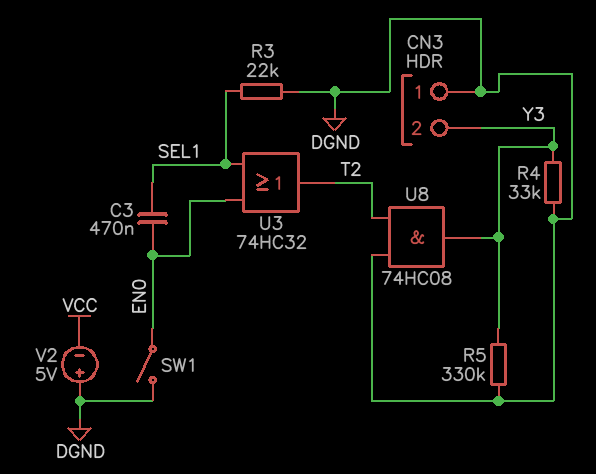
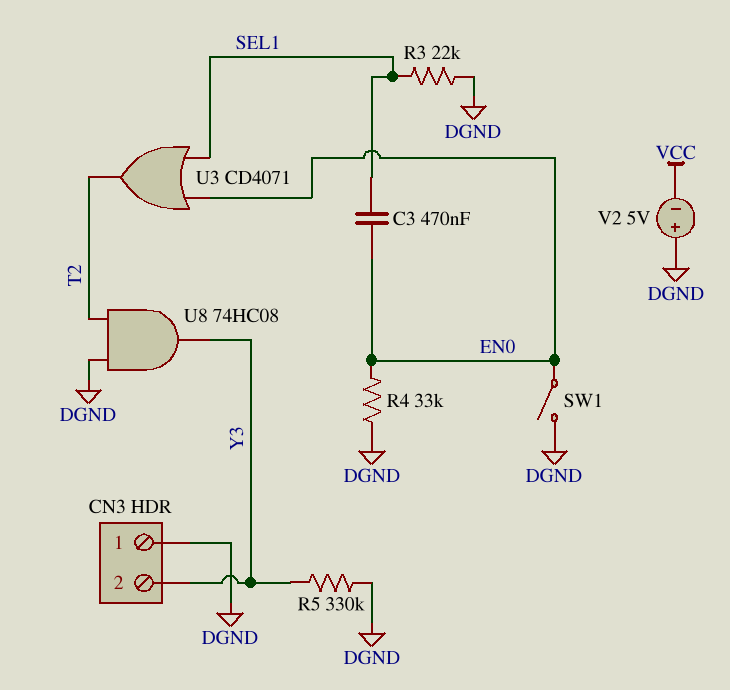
R4: 33k (DGND, Y3) -> 33k (DGND, EN0)
U3: OR 74HC32 (in EN0, in SEL1, out T2) -> OR CD4071 (in EN0, in SEL1, out T2)

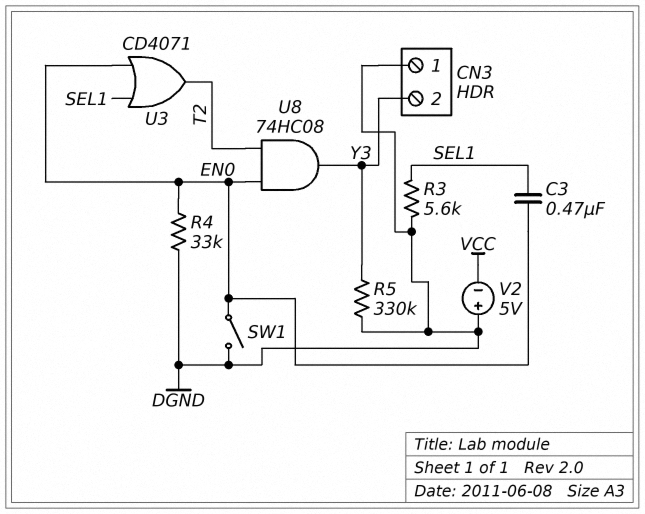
R3: 22k (DGND, SEL1) -> 5.6k (DGND, SEL1)
U8: AND 74HC08 (in DGND, in T2, out Y3) -> AND 74HC08 (in EN0, in T2, out Y3)

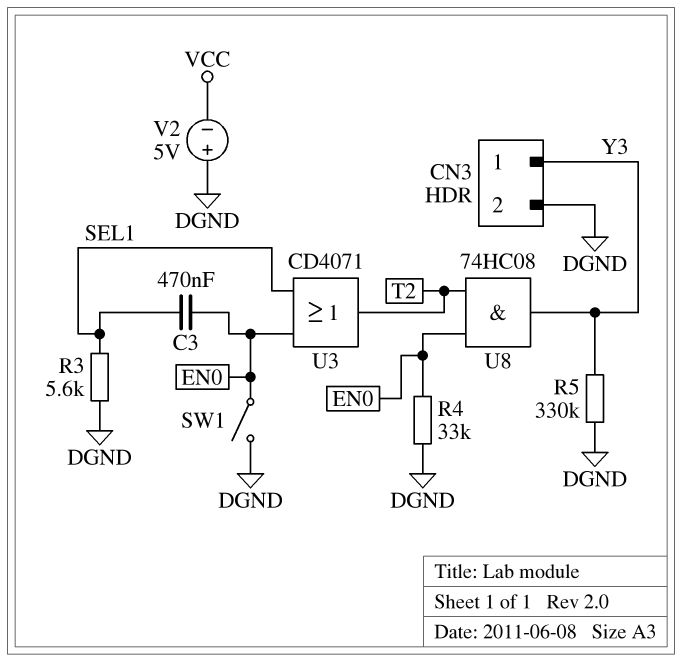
CN3 pin 1: DGND -> Y3
CN3 pin 2: Y3 -> DGND

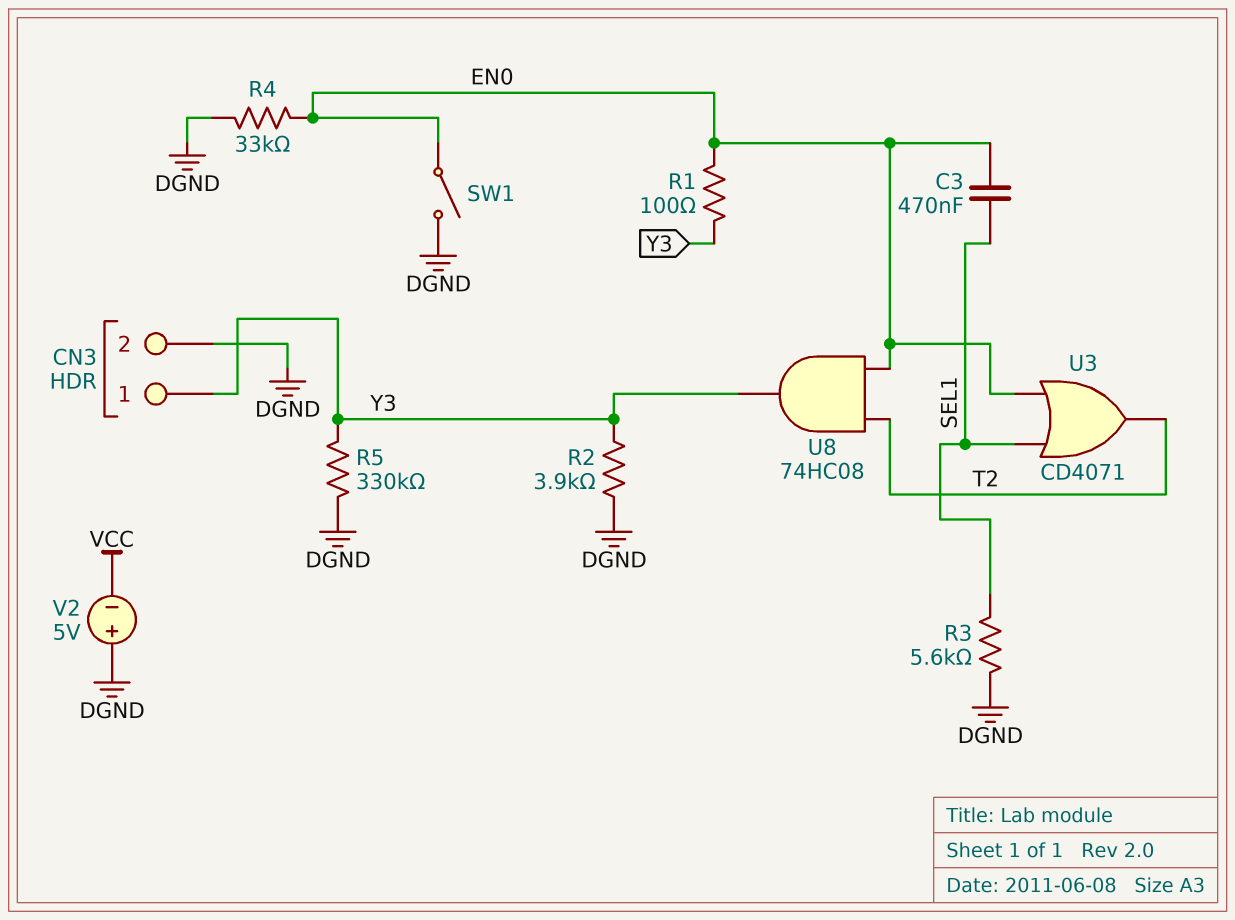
R1: none -> 100 (EN0, Y3)
R2: none -> 3.9k (DGND, Y3)

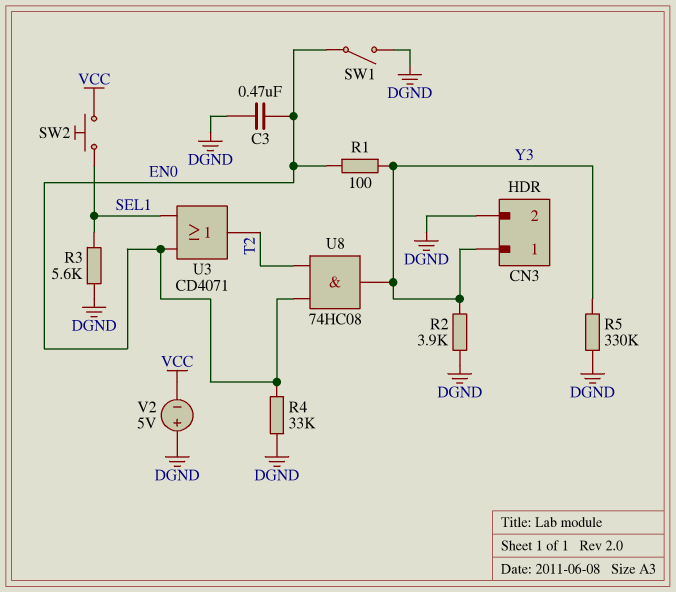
C3: 470nF (EN0, SEL1) -> 470nF (DGND, EN0)
SW2: none -> button (SEL1, VCC)

